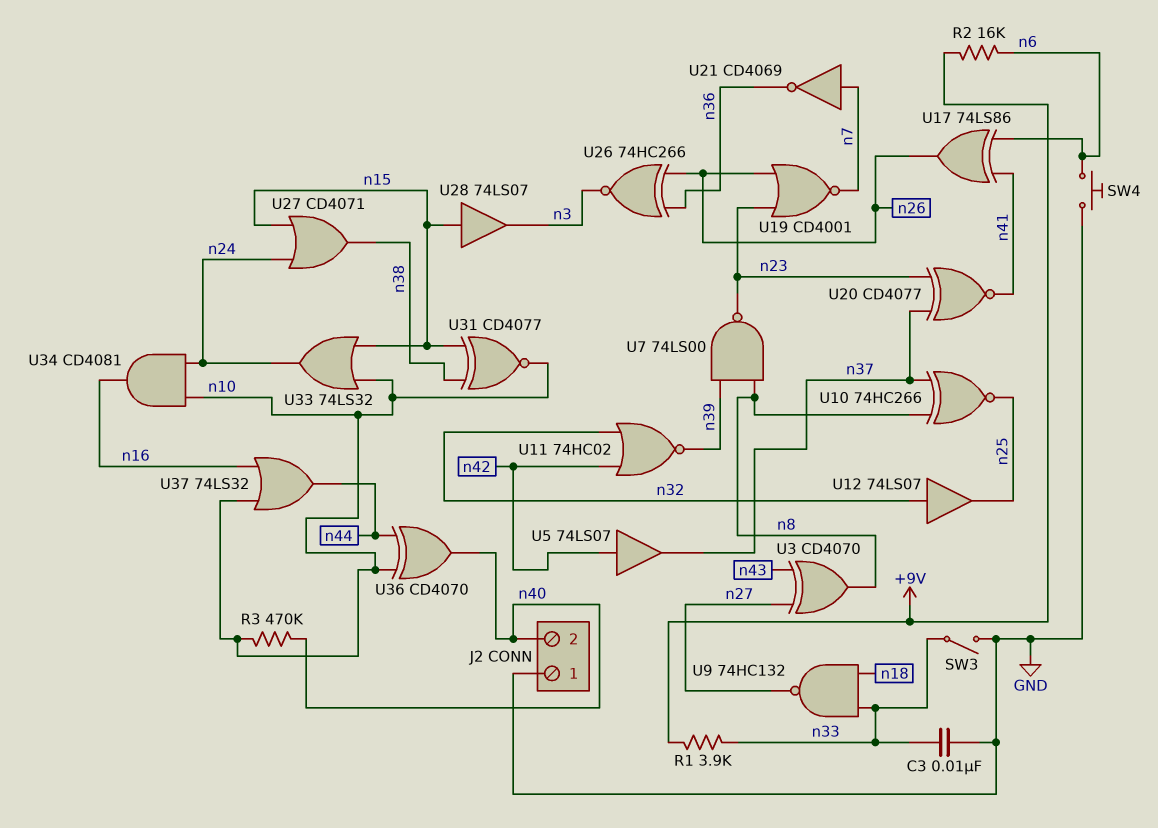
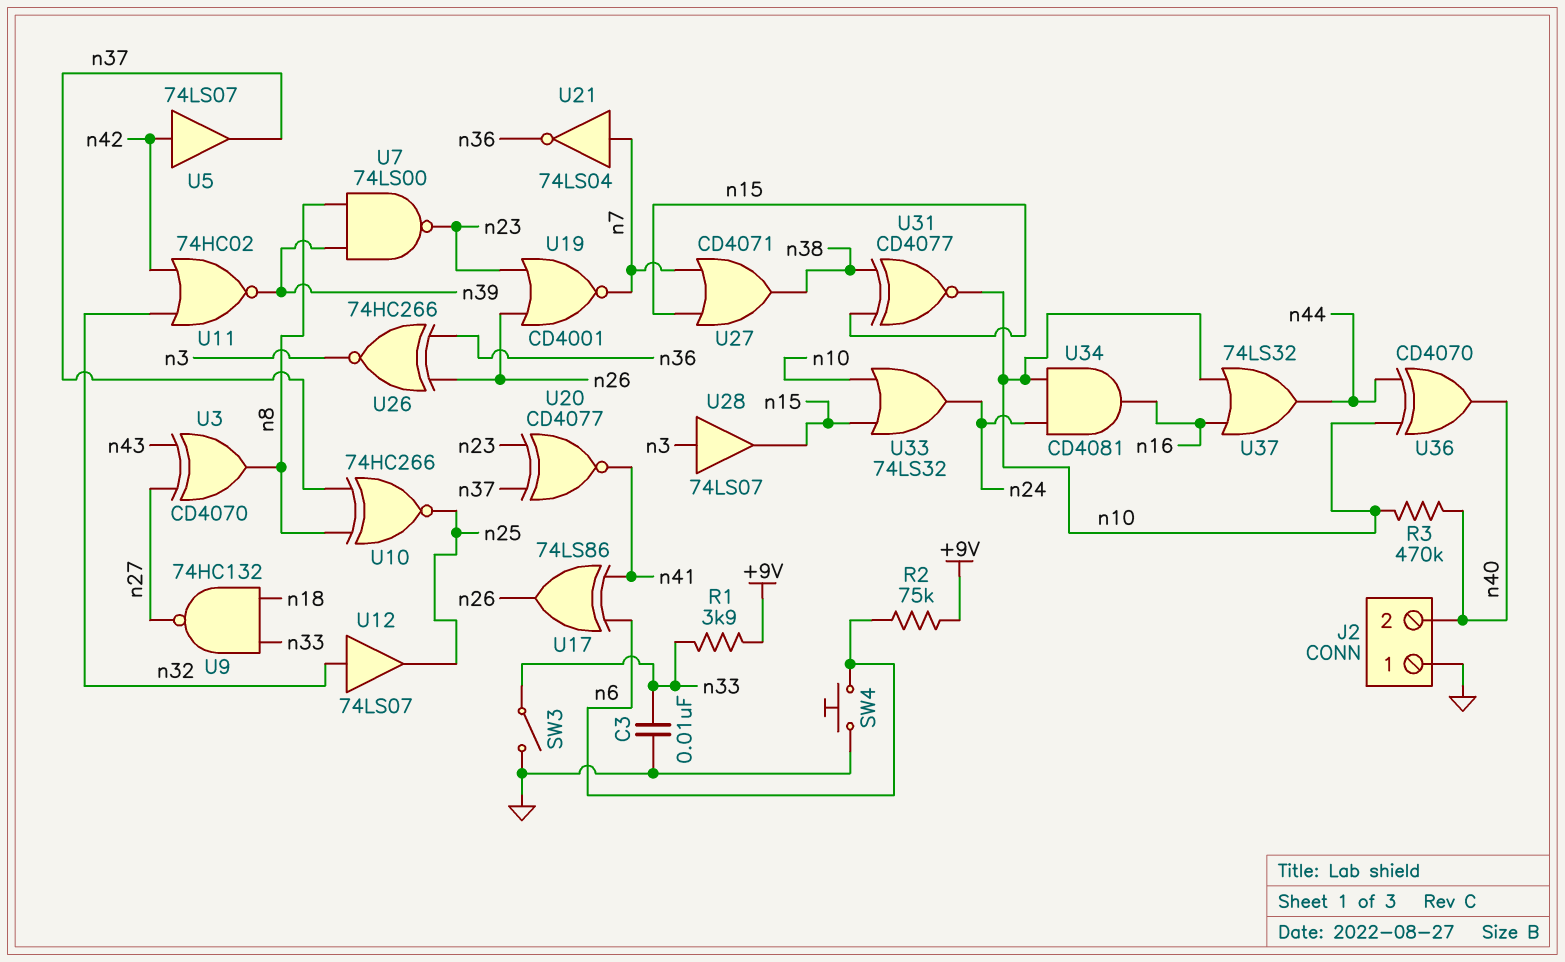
R2: 16k (+9V, n6) -> 75k (+9V, n6)
U21: NOT CD4069 (in n7, out n36) -> NOT 74LS04 (in n7, out n36)
U27: OR CD4071 (in n15, in n24, out n38) -> OR CD4071 (in n7, in n15, out n38)
U28: buffer 74LS07 (in n15, out n3) -> buffer 74LS07 (in n3, out n15)

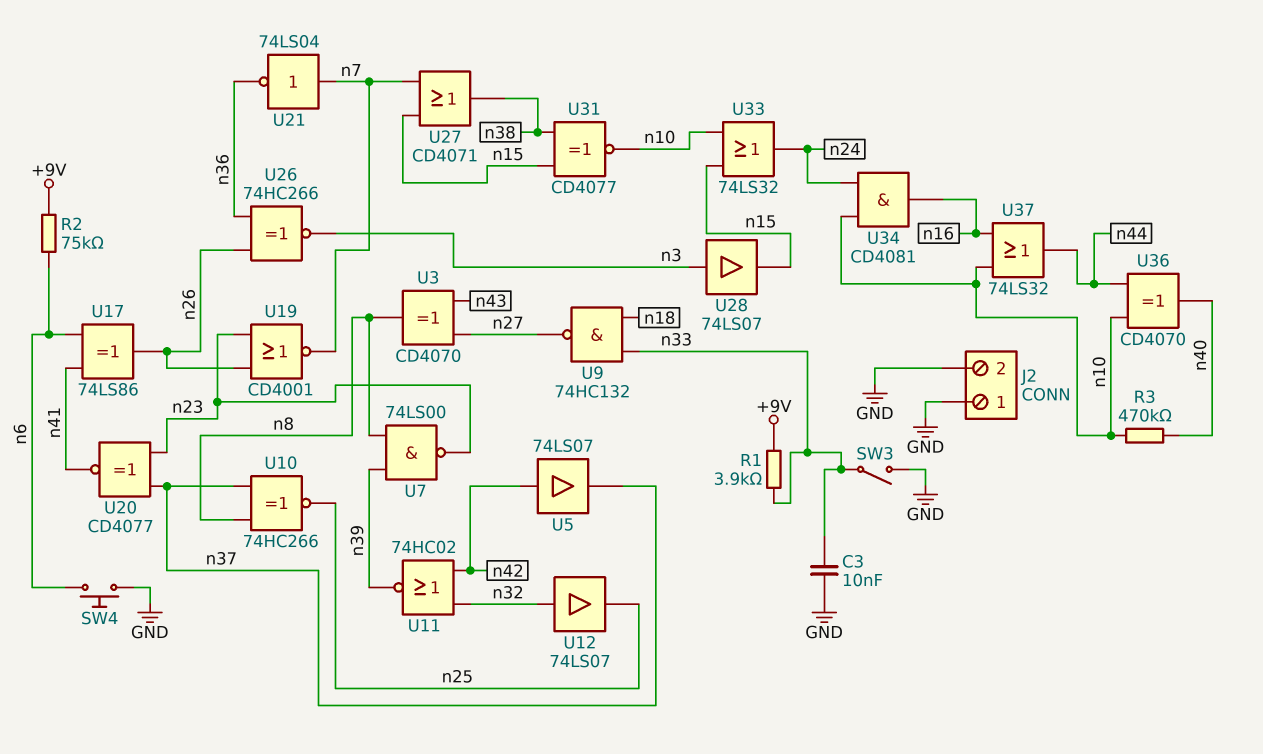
J2 pin 2: n40 -> GND

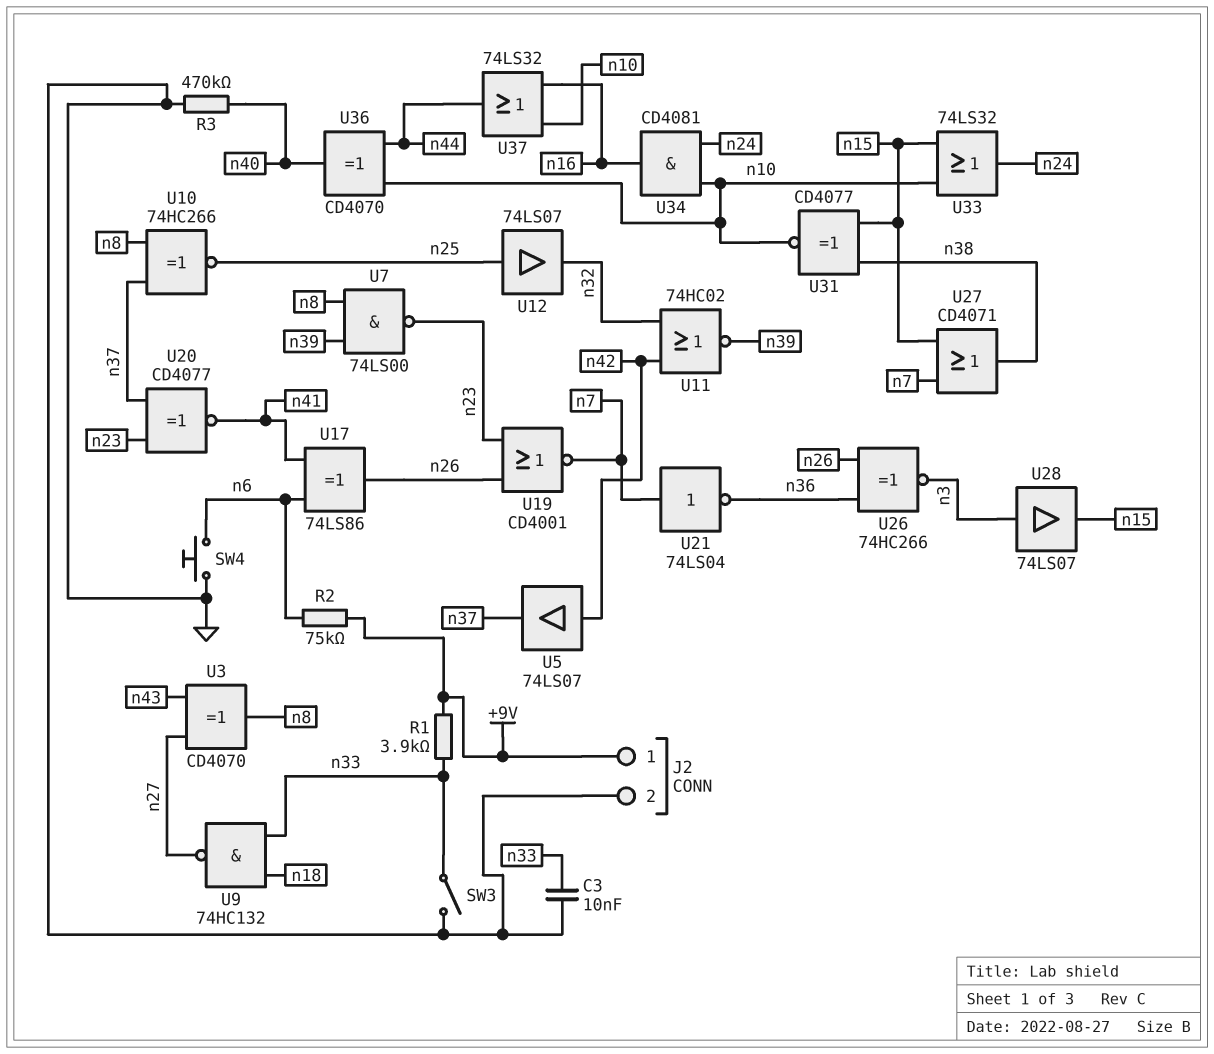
J2 pin 1: GND -> +9V
R3: 470k (n10, n40) -> 470k (GND, n40)
U12: buffer 74LS07 (in n32, out n25) -> buffer 74LS07 (in n25, out n32)

